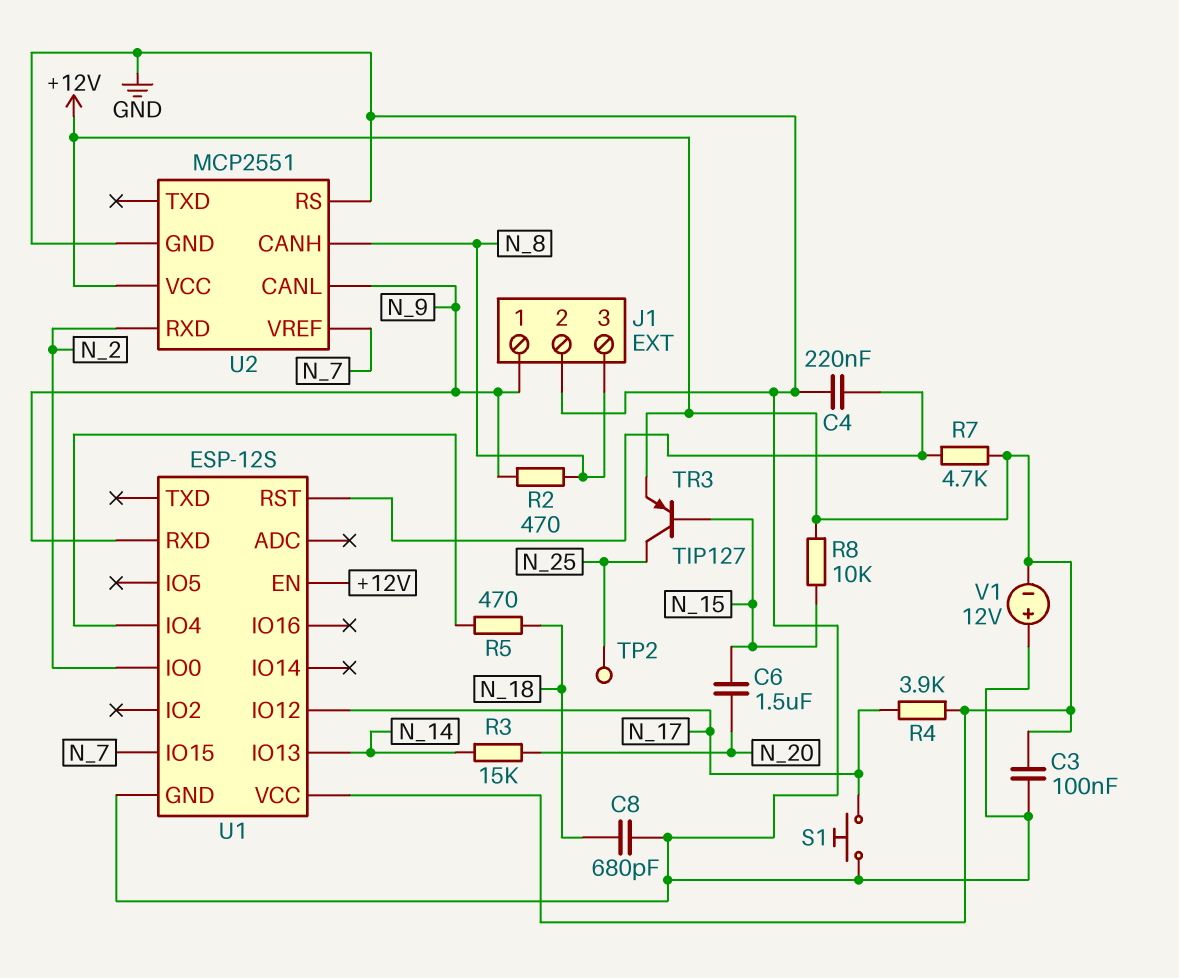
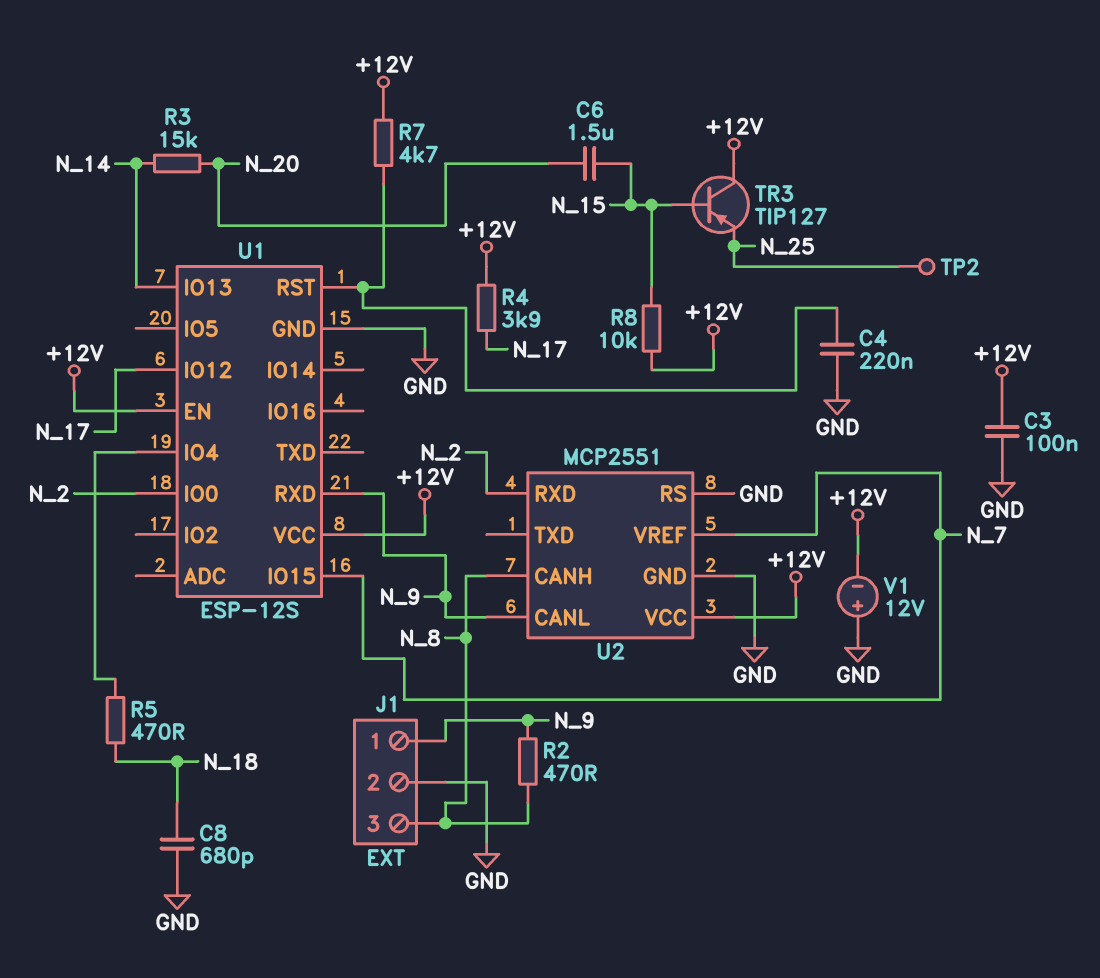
S1: button (GND, N_17) -> none
TR3: PNP TIP127 (B N_15, C N_25, E +12V) -> PNP TIP127 (B N_15, C +12V, E N_25)

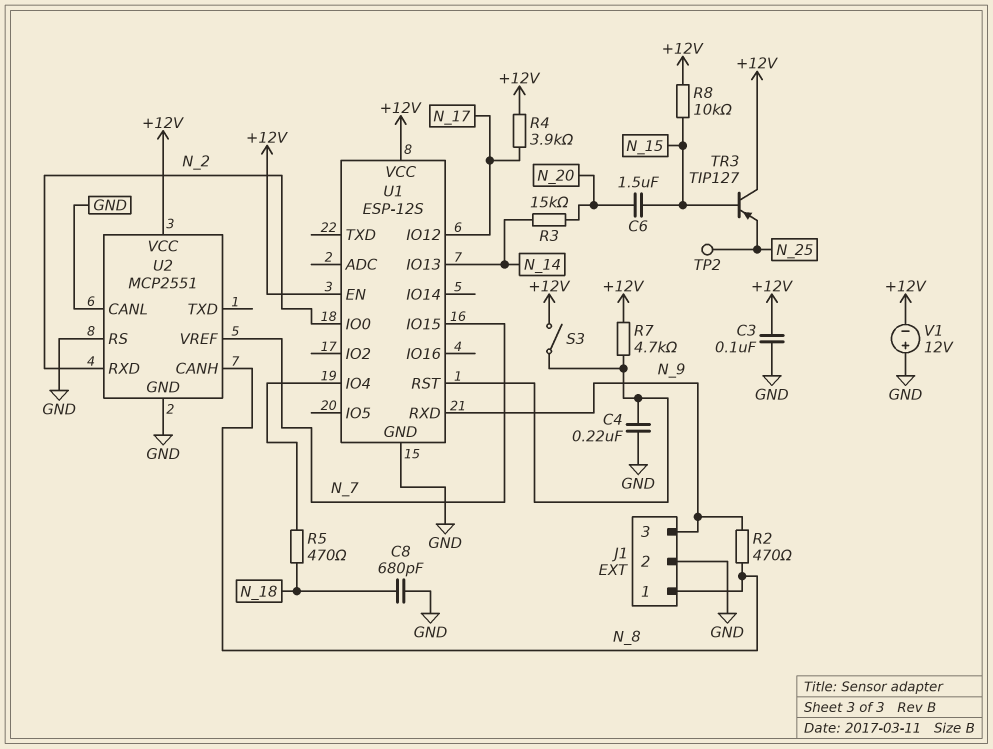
J1 pin 1: N_9 -> N_8
J1 pin 3: N_8 -> N_9
S3: none -> switch (+12V, U1/RST)
U2 pin CANL: N_9 -> GND

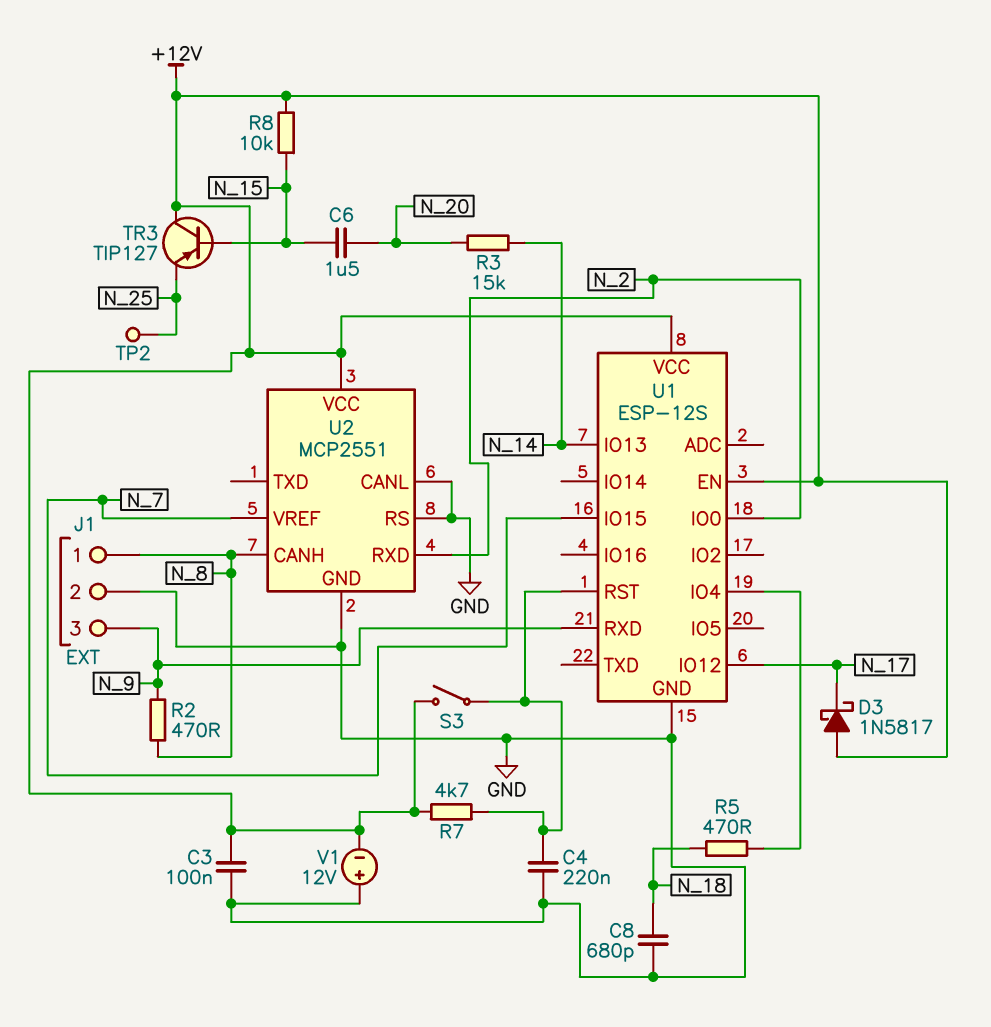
D3: none -> schottky 1N5817 (A +12V, K N_17)
R4: 3.9k (+12V, N_17) -> none

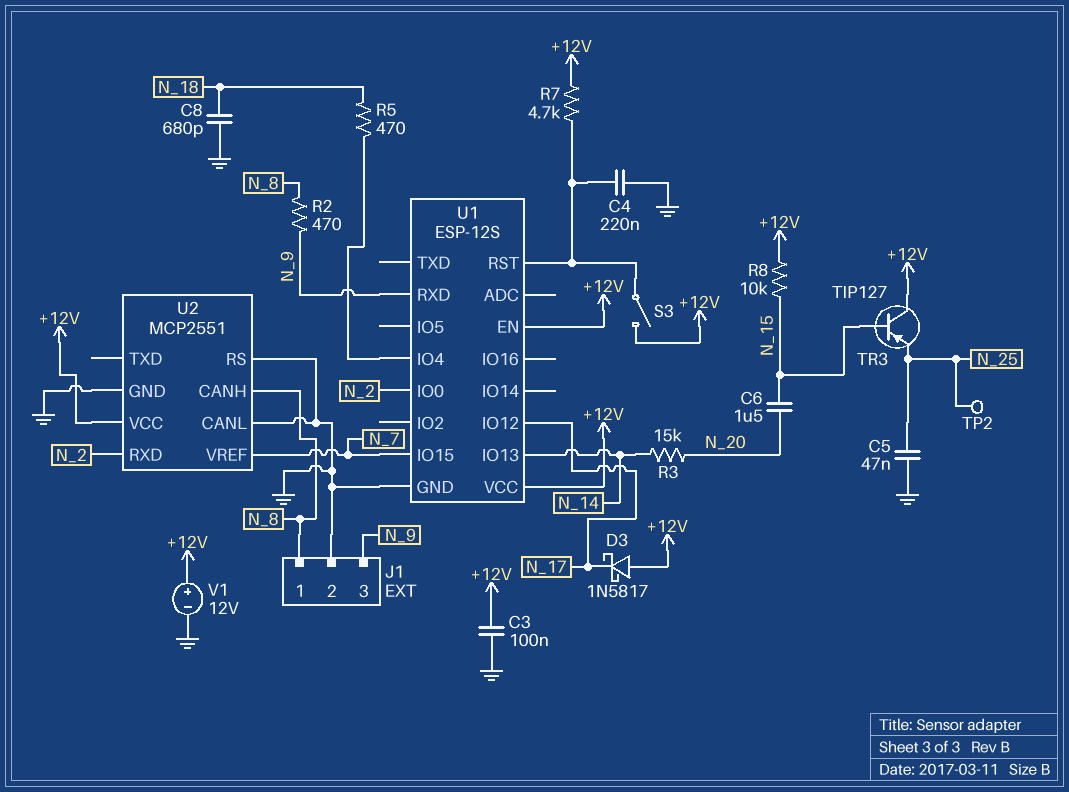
C5: none -> 47nF (GND, N_25)
V1: 12V (plus GND, minus +12V) -> 12V (plus +12V, minus GND)

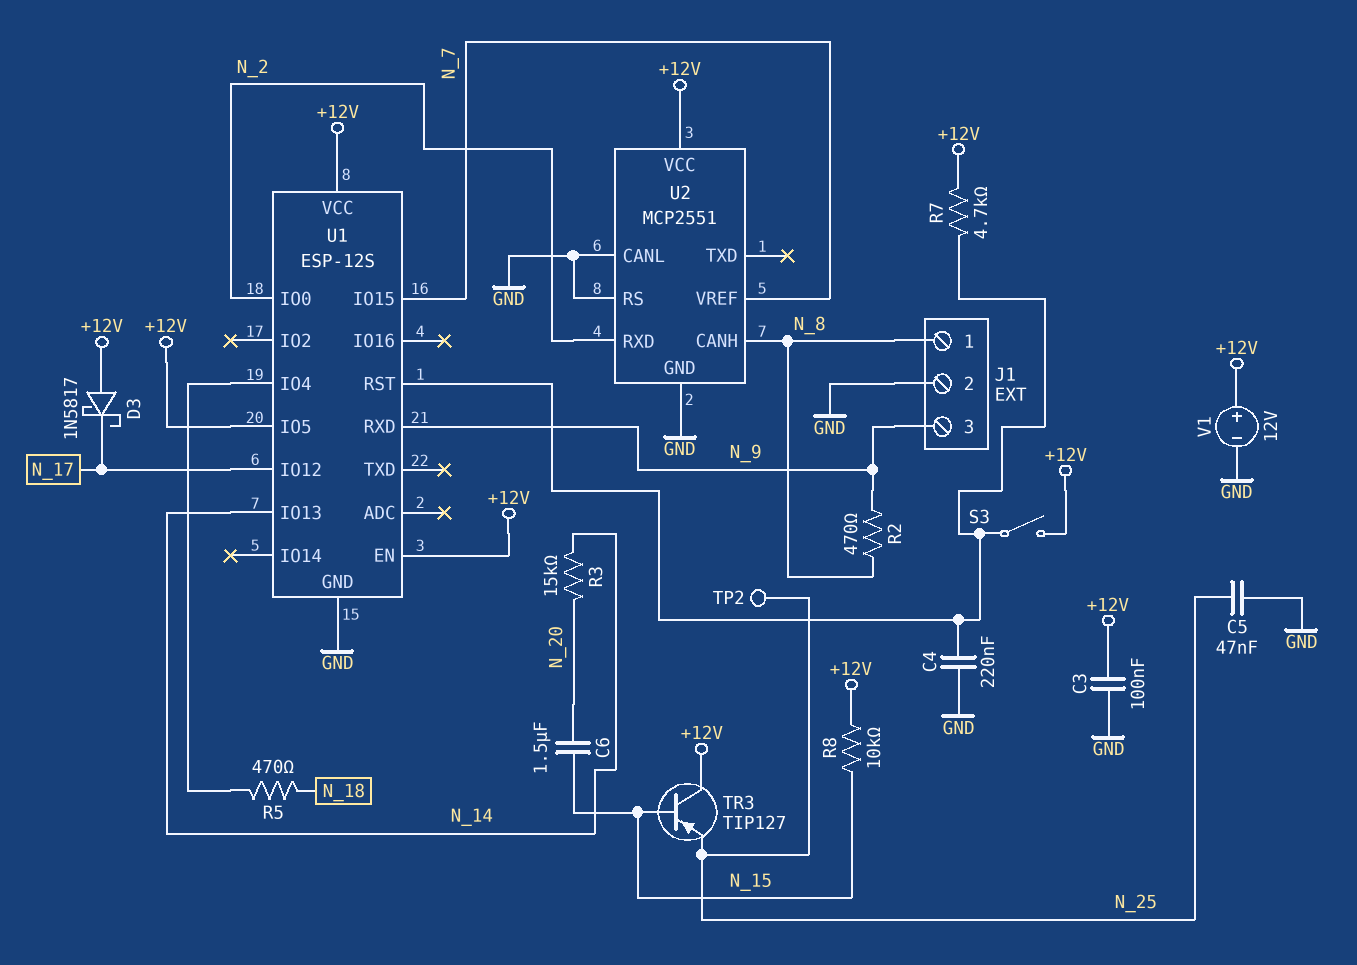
C8: 680pF (GND, N_18) -> none
U1 pin IO5: none -> +12V

